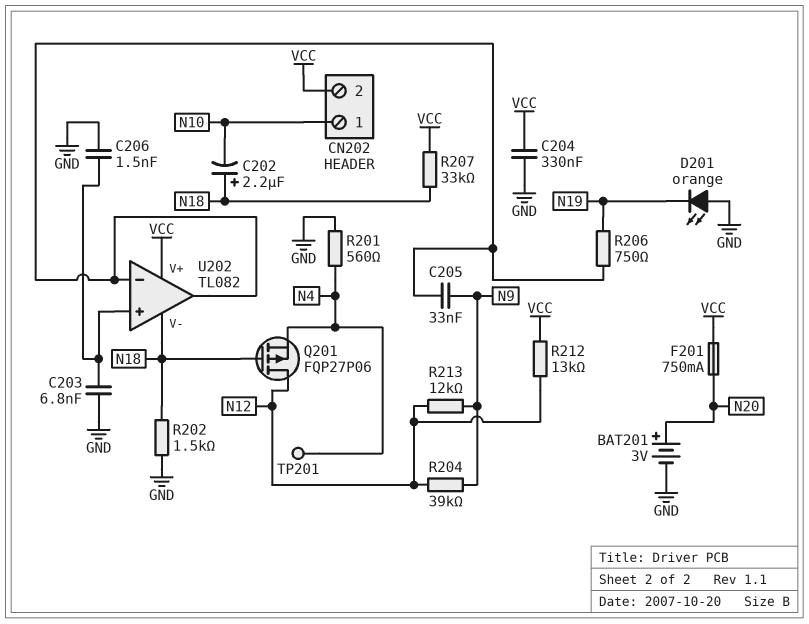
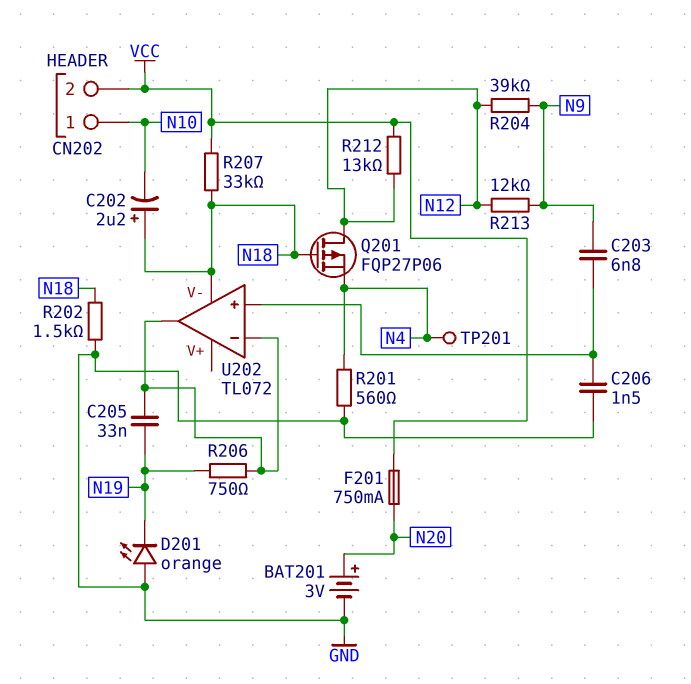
C203: 6.8nF (GND, U202/in+) -> 6.8nF (N9, U202/in+)
C204: 330nF (GND, VCC) -> none
C205: 33nF (N9, U202/in-) -> 33nF (N19, U202/in-)
U202: TL082 -> TL072
U202 pin V+: VCC -> none

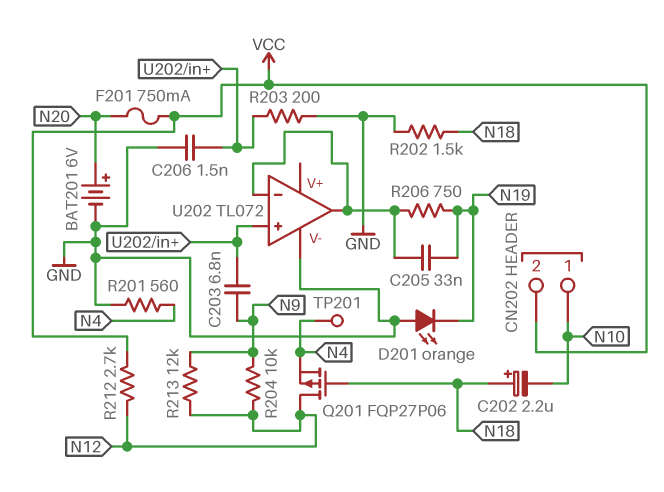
BAT201: 3V (plus N20, minus GND) -> 6V (plus N20, minus GND)
R203: none -> 200 (GND, U202/in+)
R204: 39k (N9, N12) -> 10k (N9, N12)
R207: 33k (N18, VCC) -> none
R212: 13k (N12, VCC) -> 2.7k (N12, VCC)
U202 pin V-: N18 -> GND

